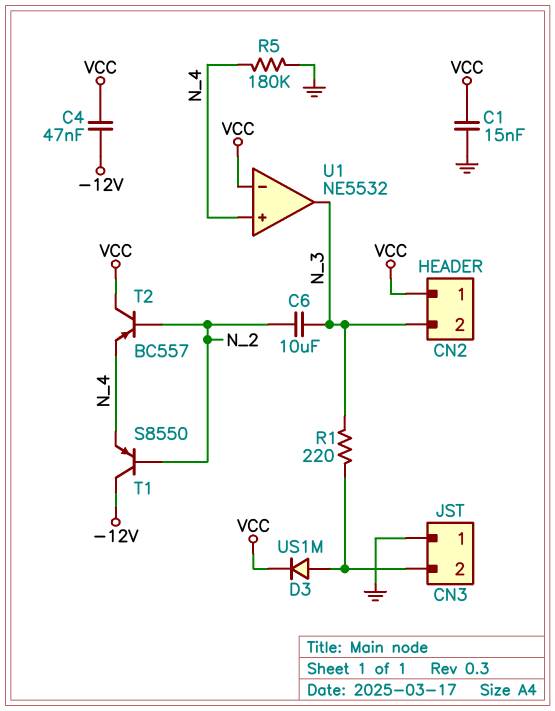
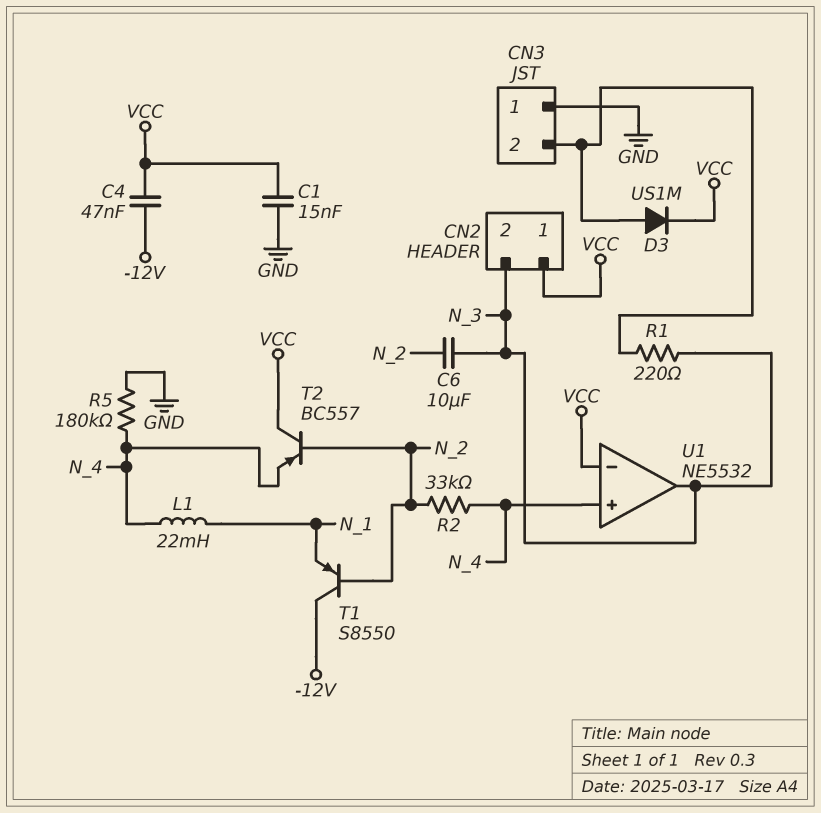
L1: none -> 22mH (N_1, N_4)
R2: none -> 33k (N_2, N_4)
T1: PNP S8550 (B N_2, C -12V, E N_4) -> PNP S8550 (B N_2, C -12V, E N_1)

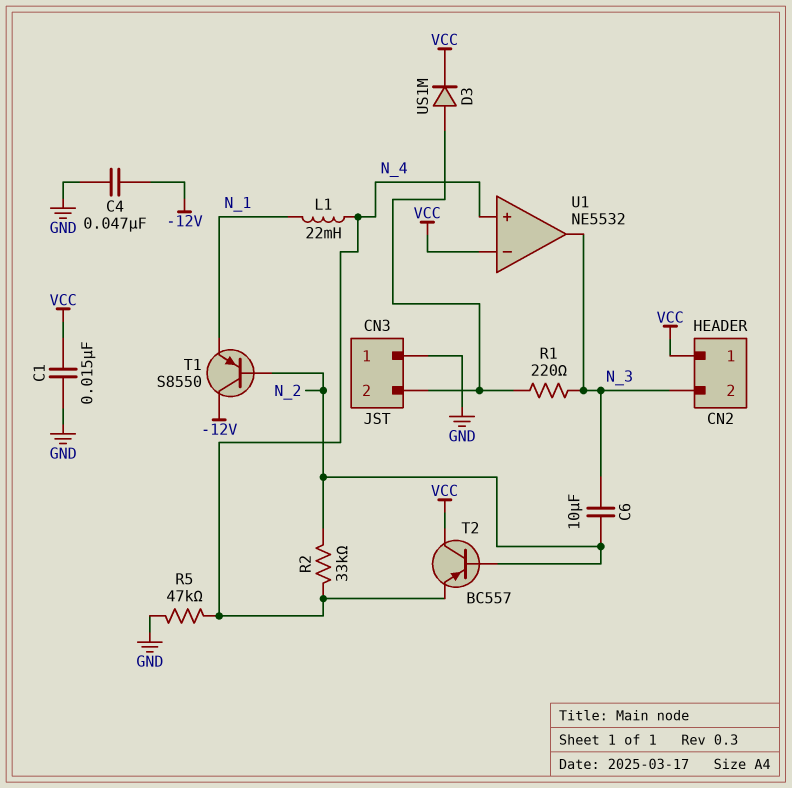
C4: 47nF (-12V, VCC) -> 47nF (-12V, GND)
R5: 180k (GND, N_4) -> 47k (GND, N_4)

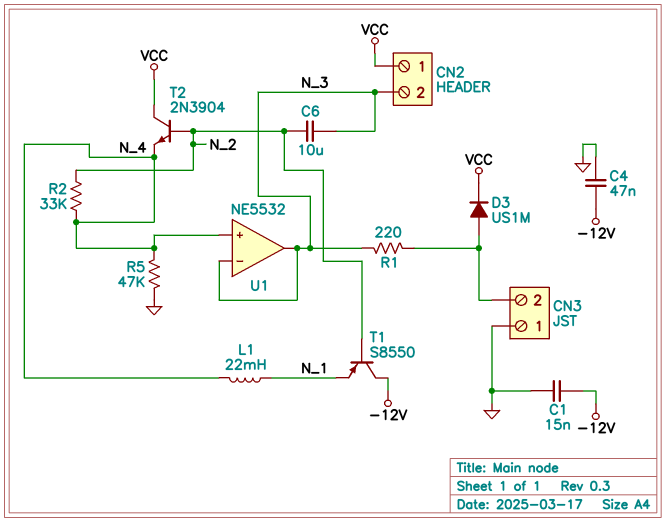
C1: 15nF (GND, VCC) -> 15nF (-12V, GND)
T2: PNP BC557 (B N_2, C VCC, E N_4) -> NPN 2N3904 (B N_2, C VCC, E N_4)
U1 pin in-: VCC -> N_3

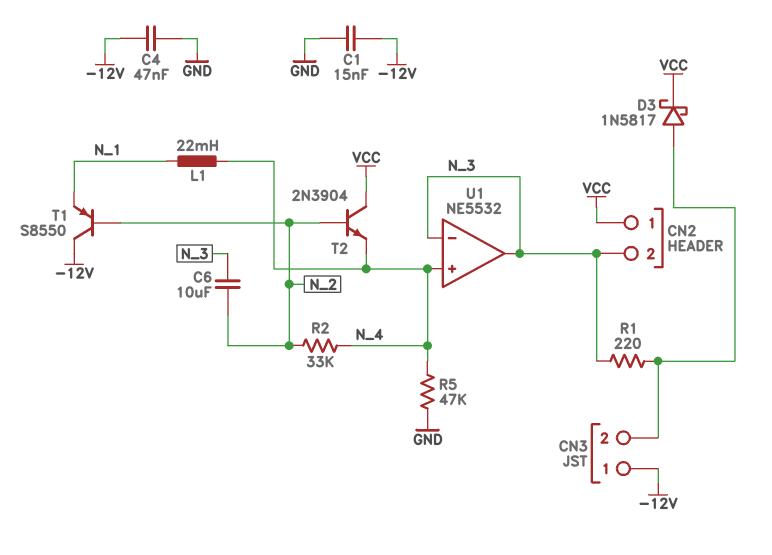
CN3 pin 1: GND -> -12V
D3: diode US1M (A CN3/2, K VCC) -> schottky 1N5817 (A CN3/2, K VCC)

